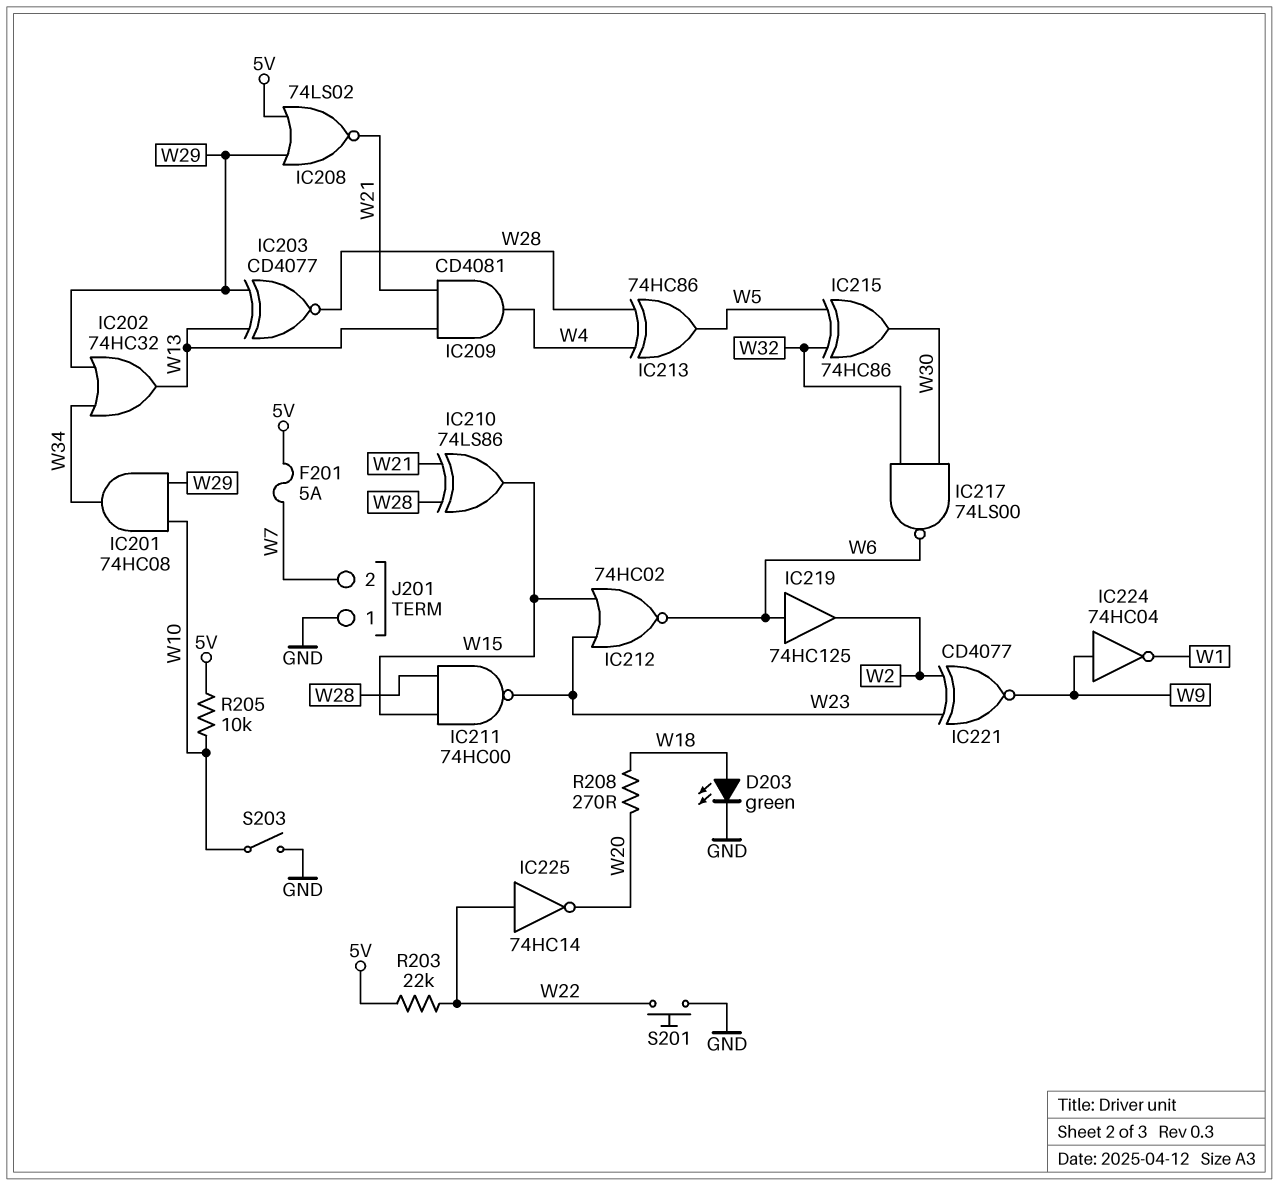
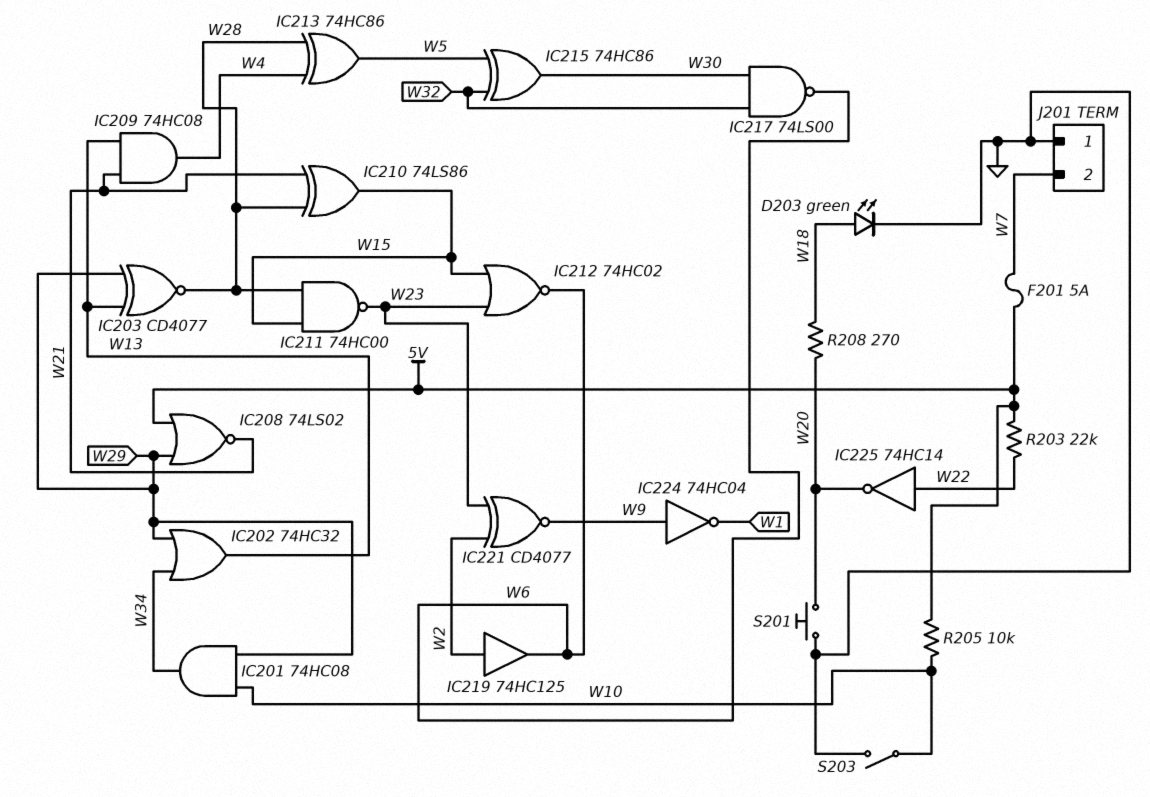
IC209: AND CD4081 (in W13, in W21, out W4) -> AND 74HC08 (in W13, in W21, out W4)
IC219: buffer 74HC125 (in W6, out W2) -> buffer 74HC125 (in W2, out W6)
S201: button (GND, W22) -> button (GND, W20)

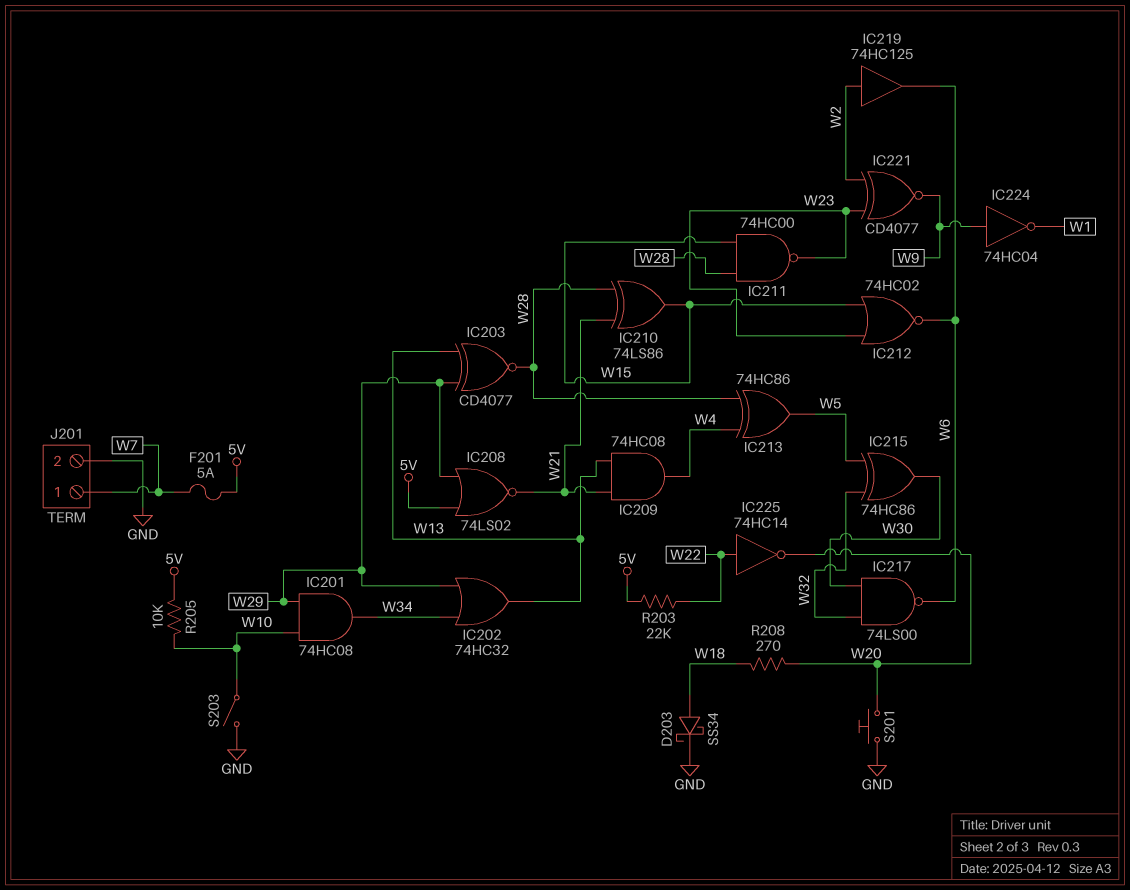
D203: LED green (A W18, K GND) -> schottky SS34 (A W18, K GND)
J201 pin 1: GND -> W7
J201 pin 2: W7 -> GND

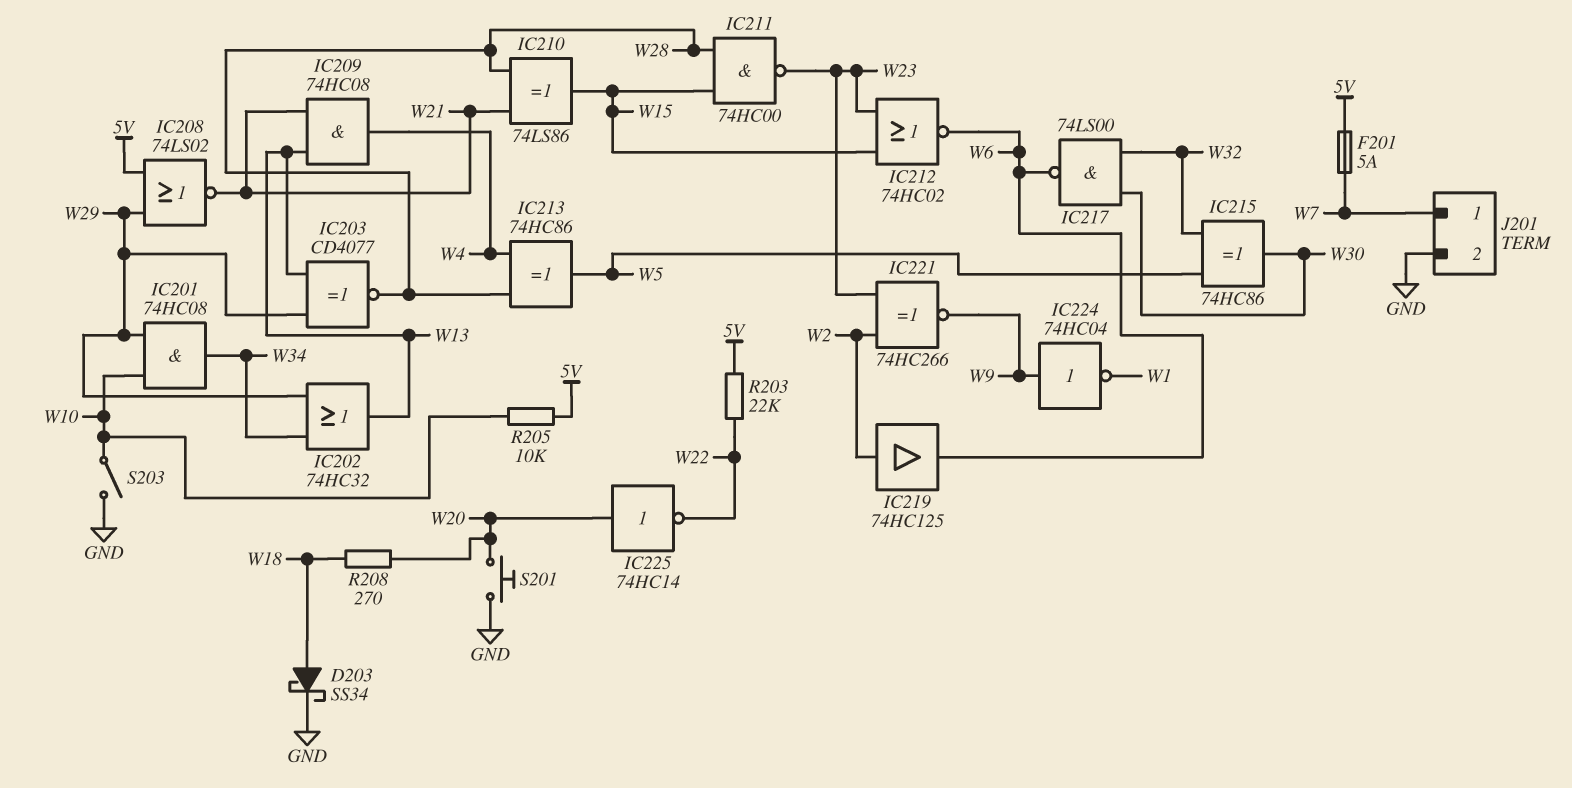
IC221: XNOR CD4077 (in W2, in W23, out W9) -> XNOR 74HC266 (in W2, in W23, out W9)
IC225: NOT 74HC14 (in W22, out W20) -> NOT 74HC14 (in W20, out W22)

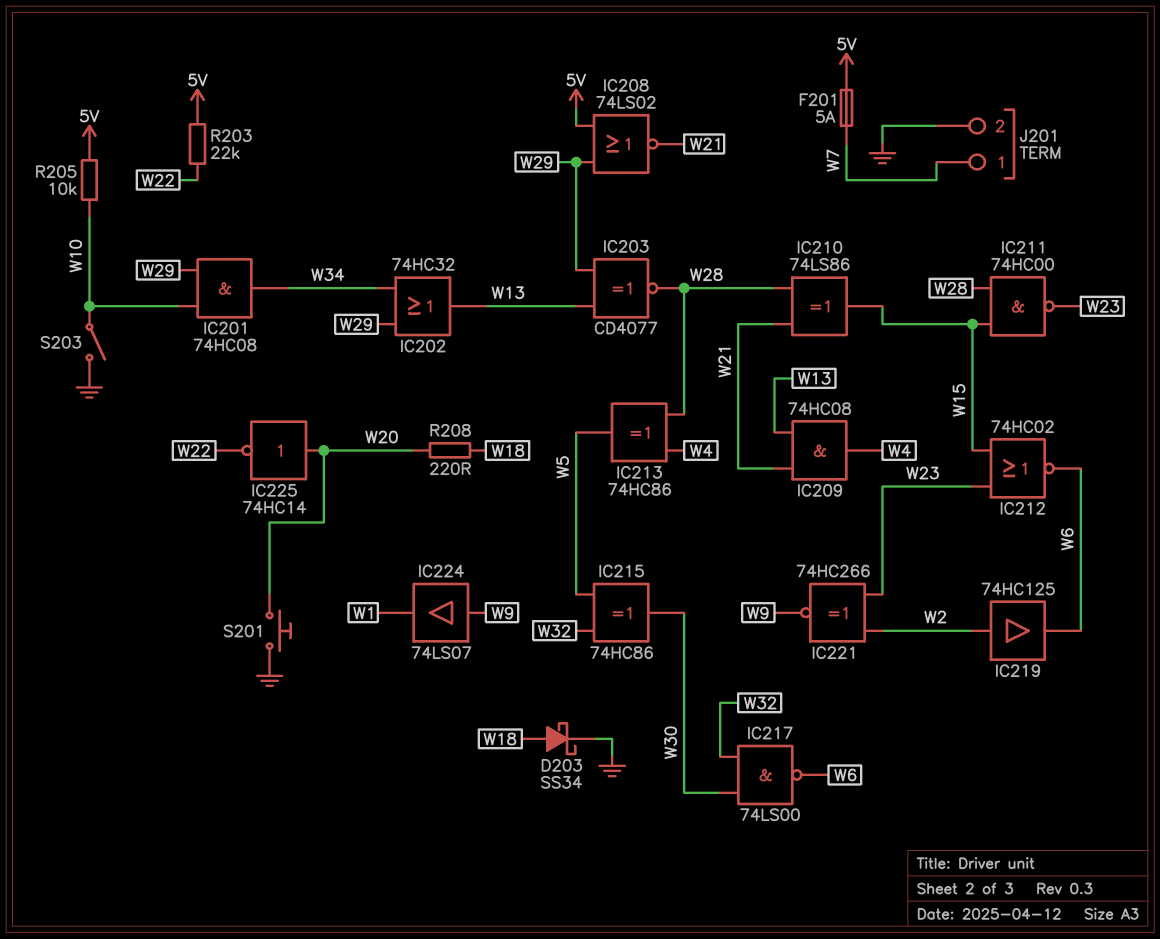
IC224: NOT 74HC04 (in W9, out W1) -> buffer 74LS07 (in W9, out W1)
R208: 270 (W18, W20) -> 220 (W18, W20)

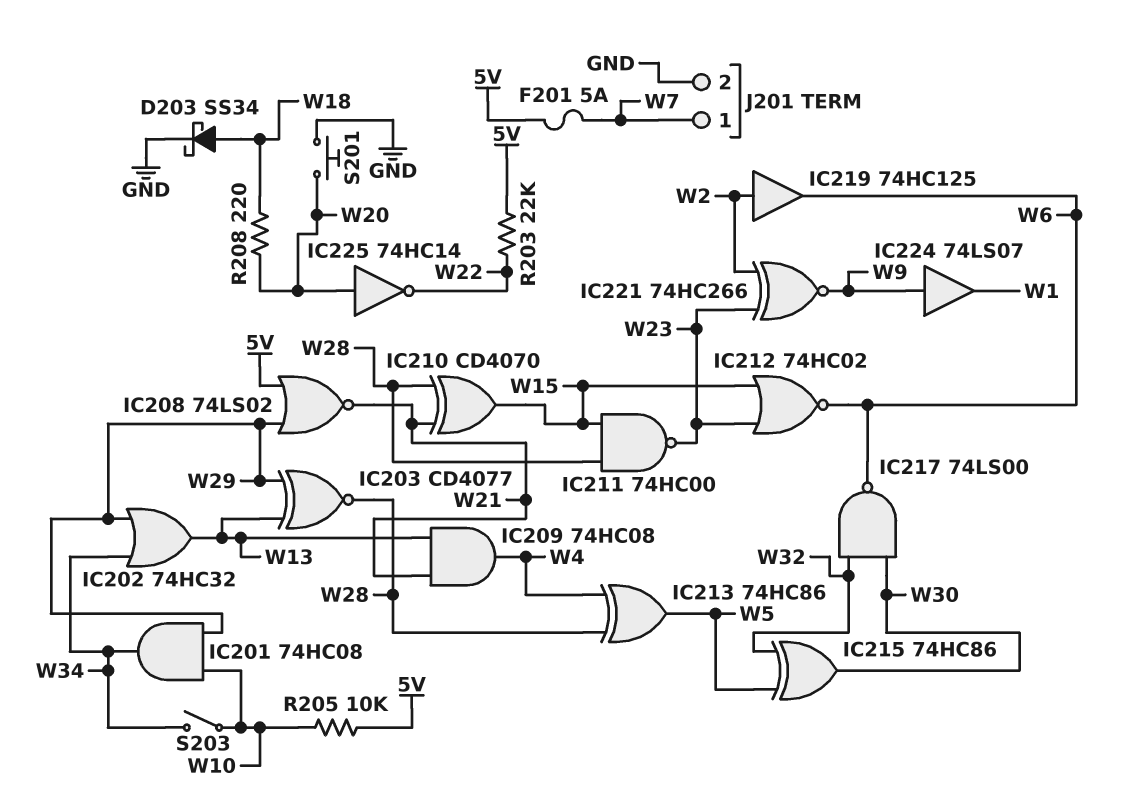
IC210: XOR 74LS86 (in W21, in W28, out W15) -> XOR CD4070 (in W21, in W28, out W15)
S203: switch (GND, W10) -> switch (W10, W34)

